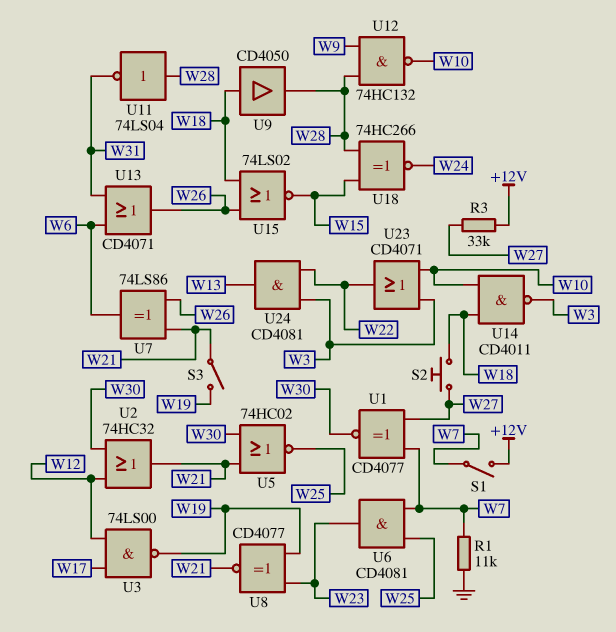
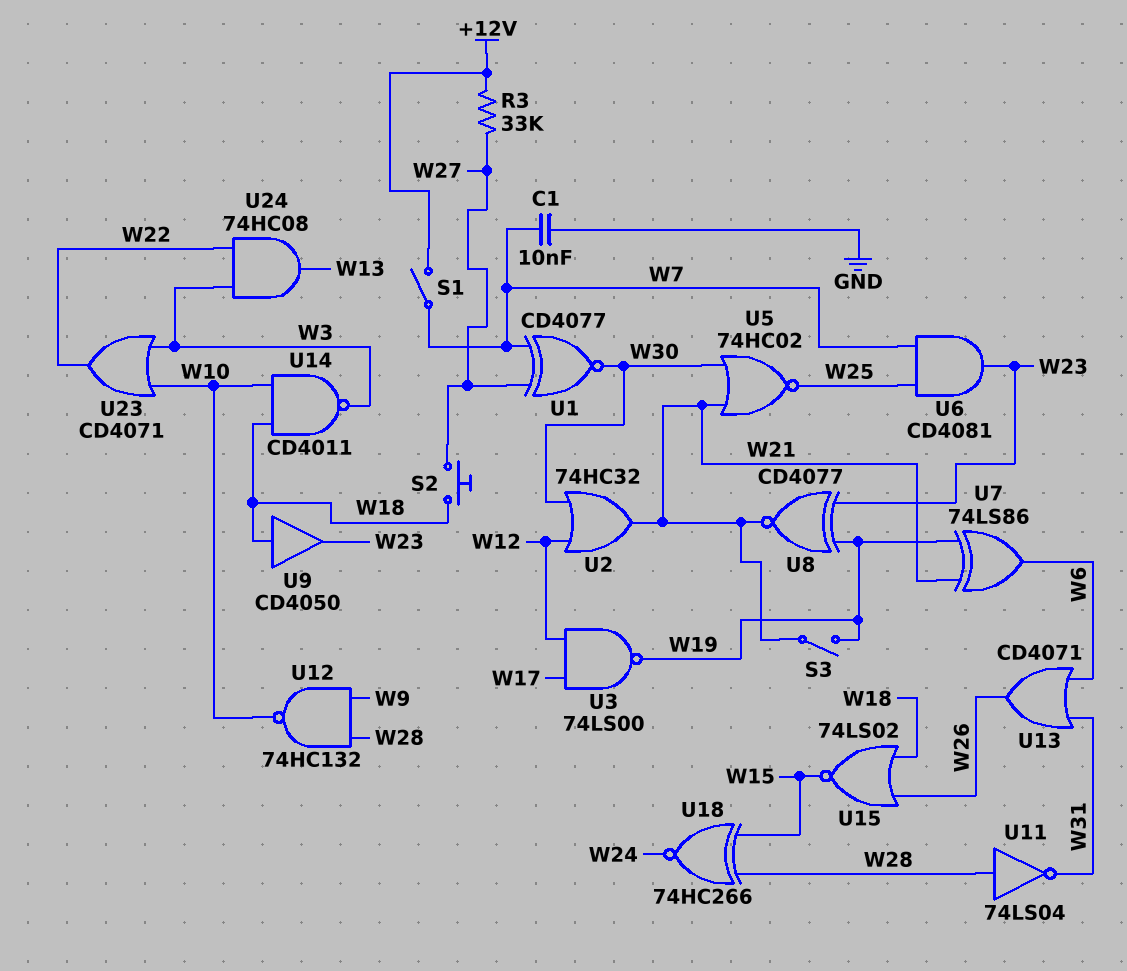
C1: none -> 10nF (GND, W7)
R1: 11k (GND, W7) -> none
U7: XOR 74LS86 (in W21, in W26, out W6) -> XOR 74LS86 (in W19, in W21, out W6)
U9: buffer CD4050 (in W18, out W28) -> buffer CD4050 (in W18, out W23)
U24: AND CD4081 (in W3, in W22, out W13) -> AND 74HC08 (in W3, in W22, out W13)

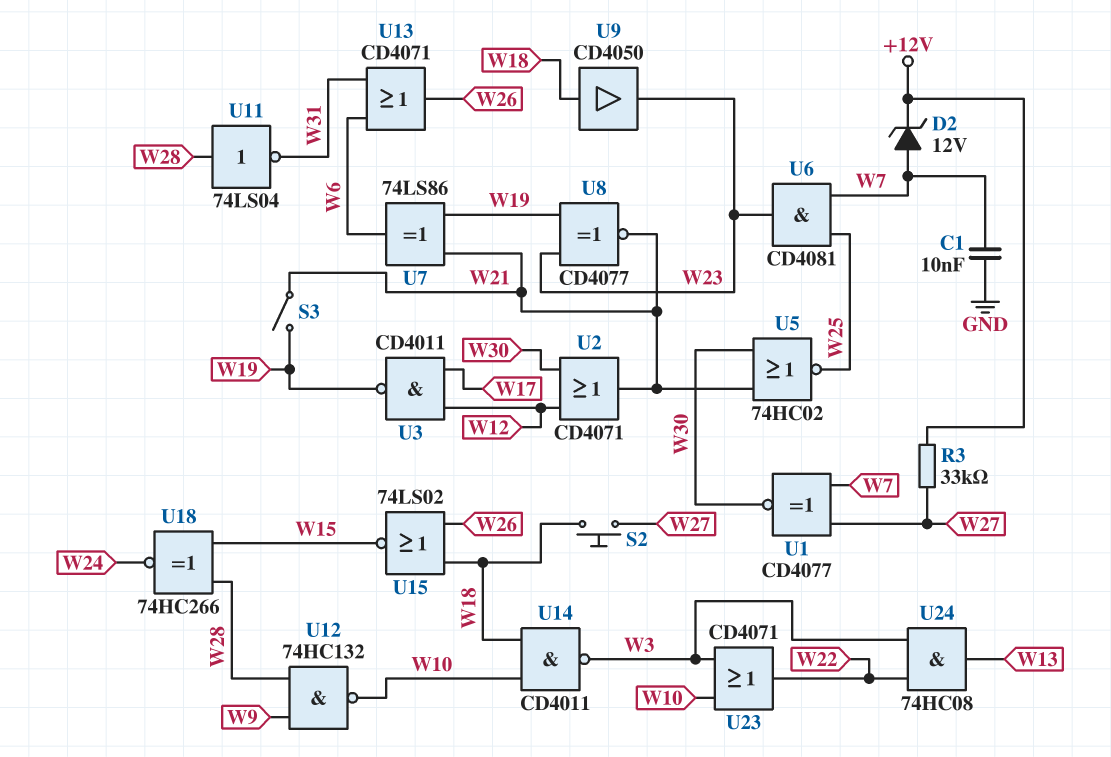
D2: none -> zener 12V (A W7, K +12V)
S1: switch (+12V, W7) -> none
U2: OR 74HC32 (in W12, in W30, out W21) -> OR CD4071 (in W12, in W30, out W21)
U3: NAND 74LS00 (in W12, in W17, out W19) -> NAND CD4011 (in W12, in W17, out W19)

